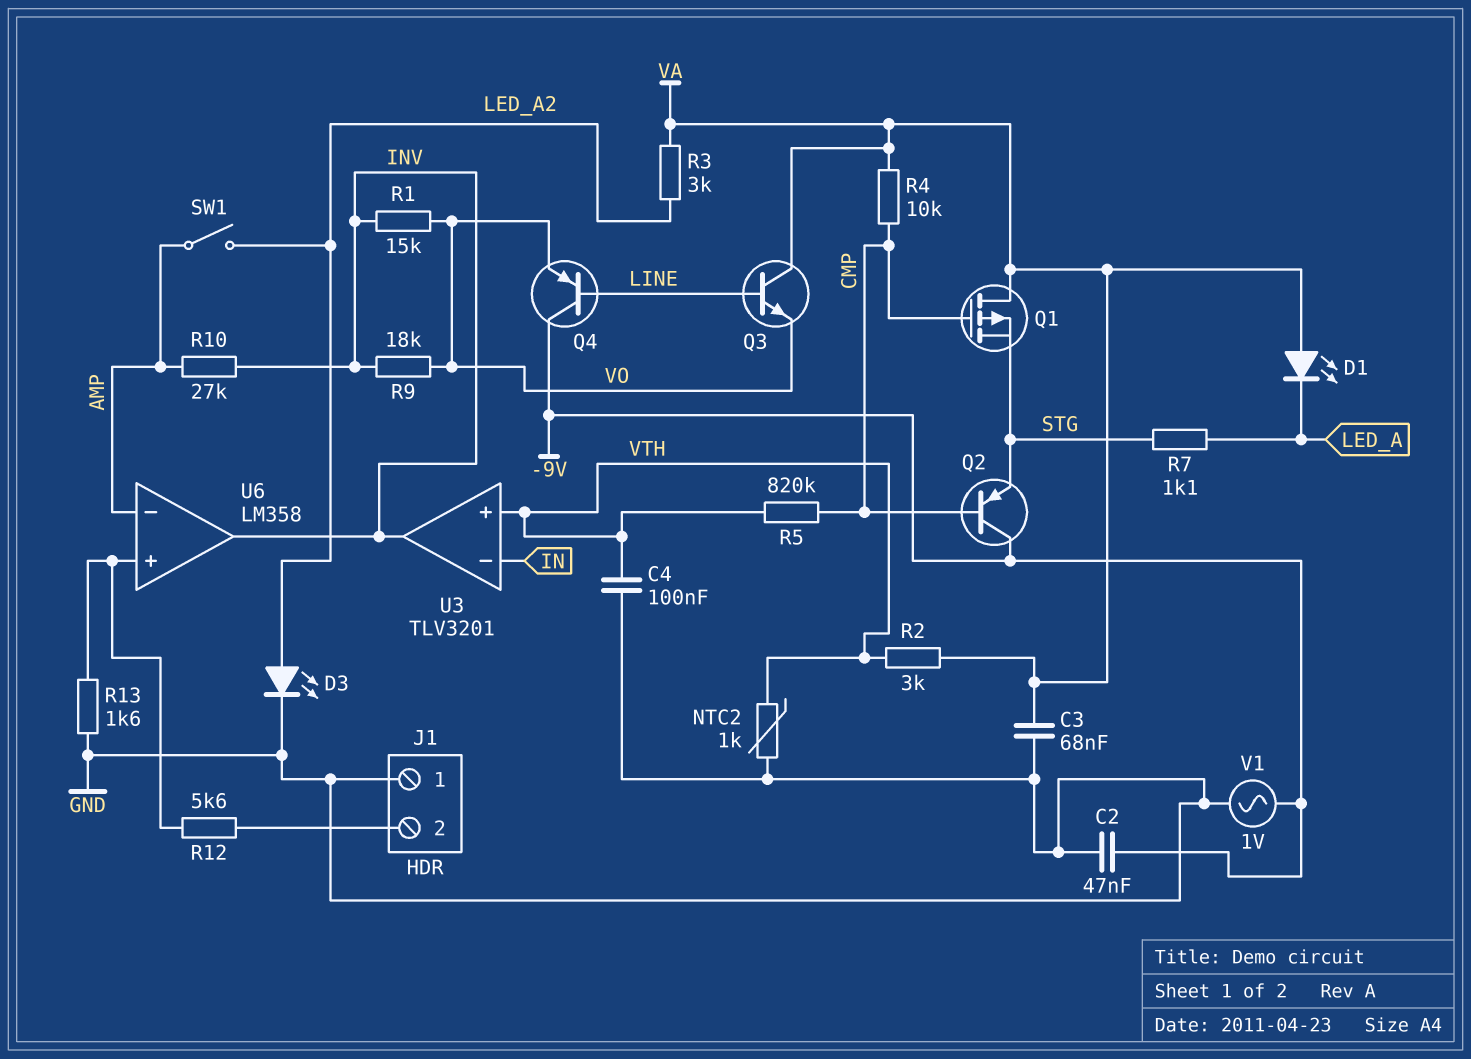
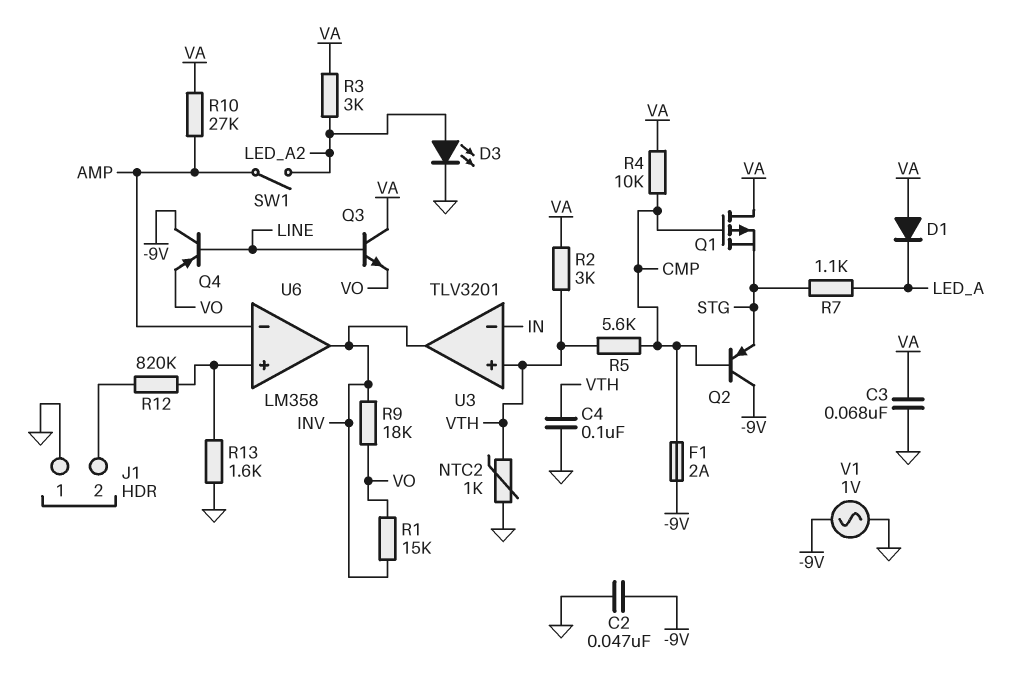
D1: LED (A VA, K LED_A) -> diode (A VA, K LED_A)
F1: none -> 2A (-9V, CMP)
R5: 820k (CMP, VTH) -> 5.6k (CMP, VTH)
R10: 27k (AMP, INV) -> 27k (AMP, VA)
R12: 5.6k (J1/2, U6/in+) -> 820k (J1/2, U6/in+)

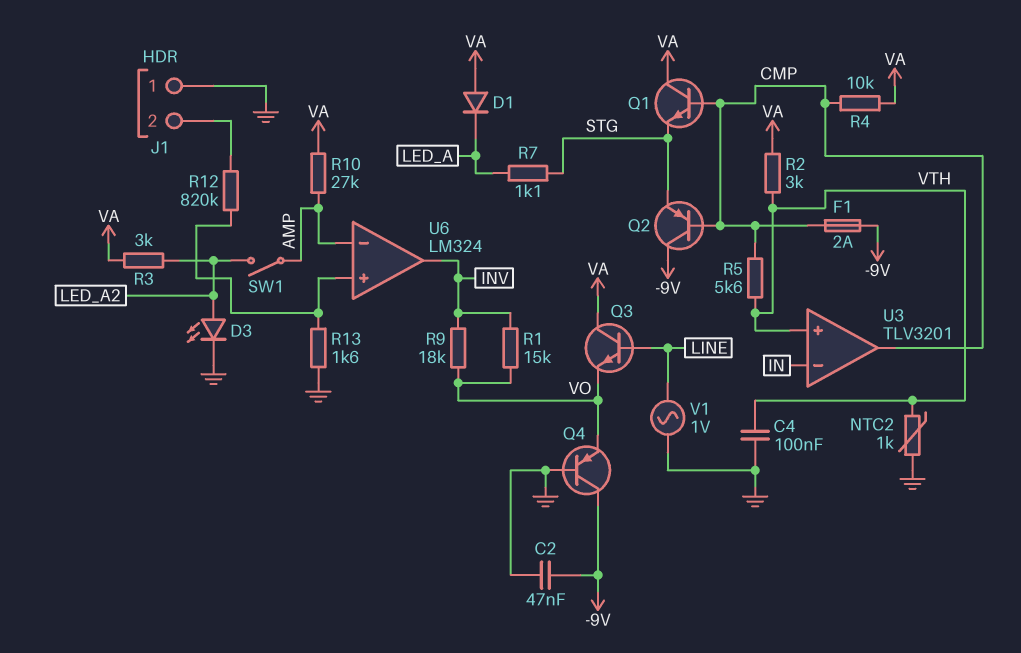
C3: 68nF (GND, VA) -> none
Q1: PMOS (G CMP, D VA, S STG) -> NPN (B CMP, C VA, E STG)
Q4: PNP (B LINE, C -9V, E VO) -> PNP (B GND, C -9V, E VO)
U3 pin out: INV -> CMP
U6: LM358 -> LM324
V1: AC 1V (-9V, GND) -> AC 1V (GND, LINE)

